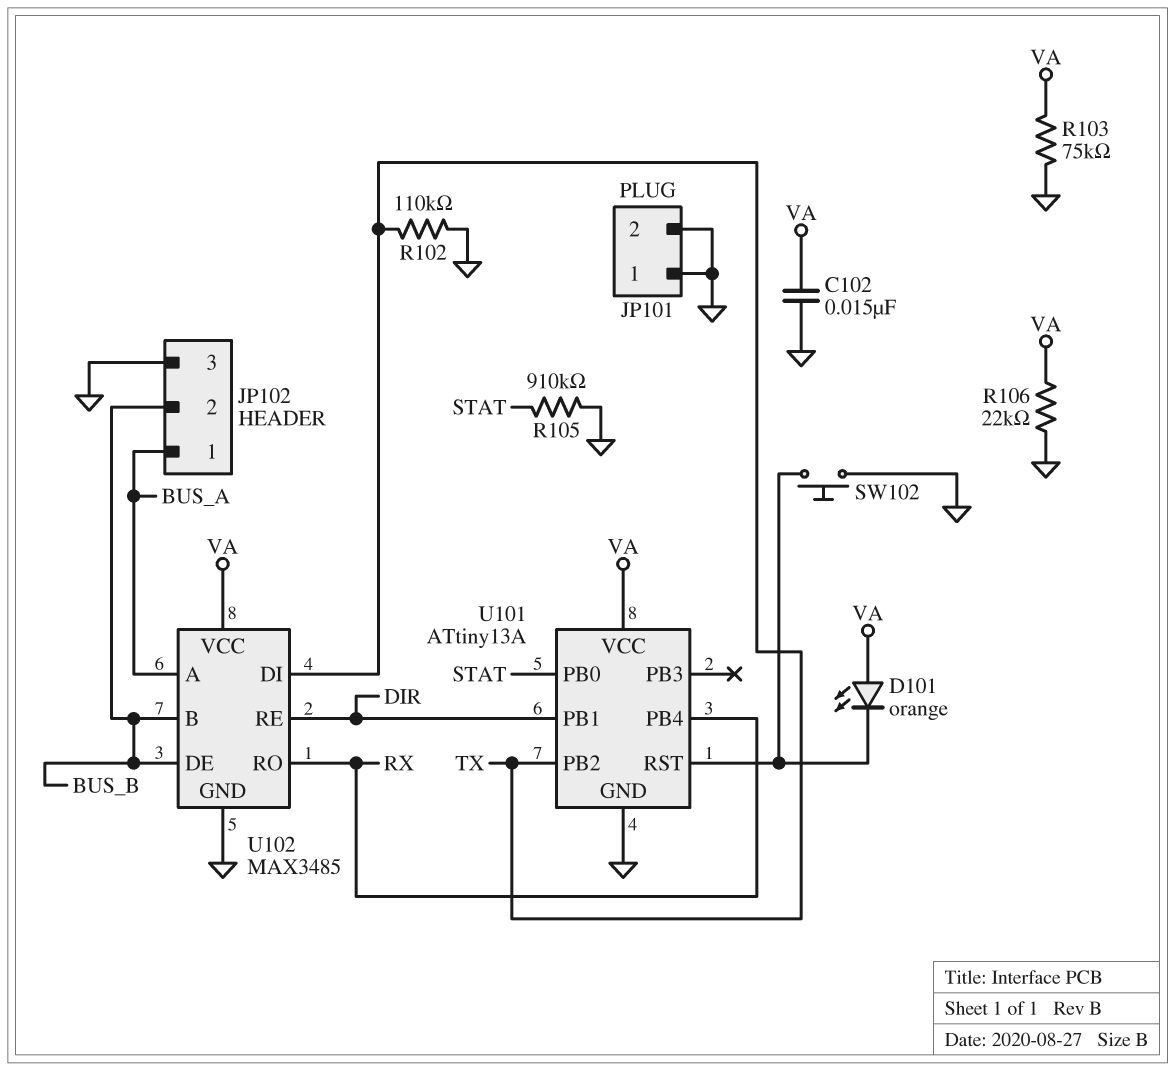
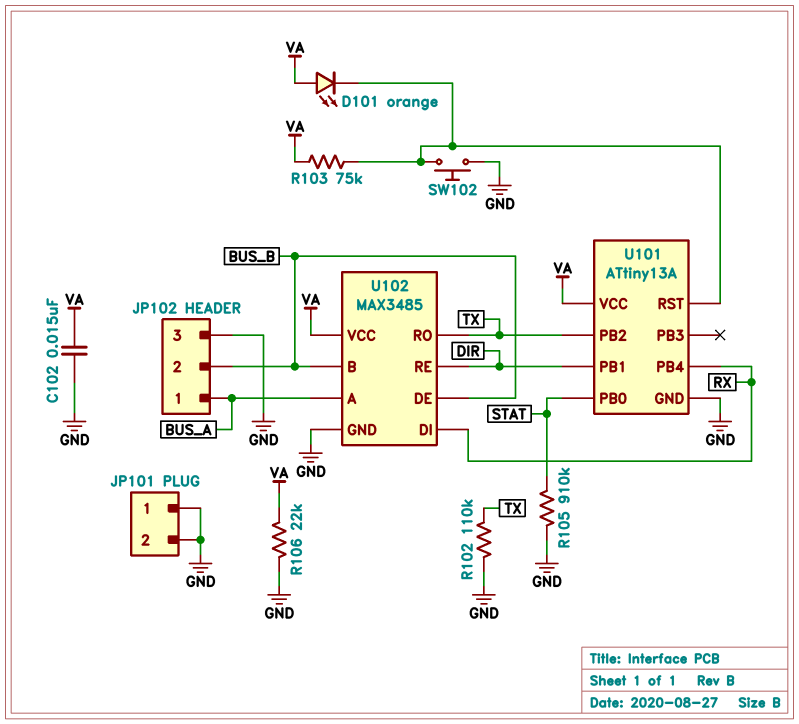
R103: 75k (GND, VA) -> 75k (U101/RST, VA)
U102 pin DI: TX -> RX
U102 pin RO: RX -> TX

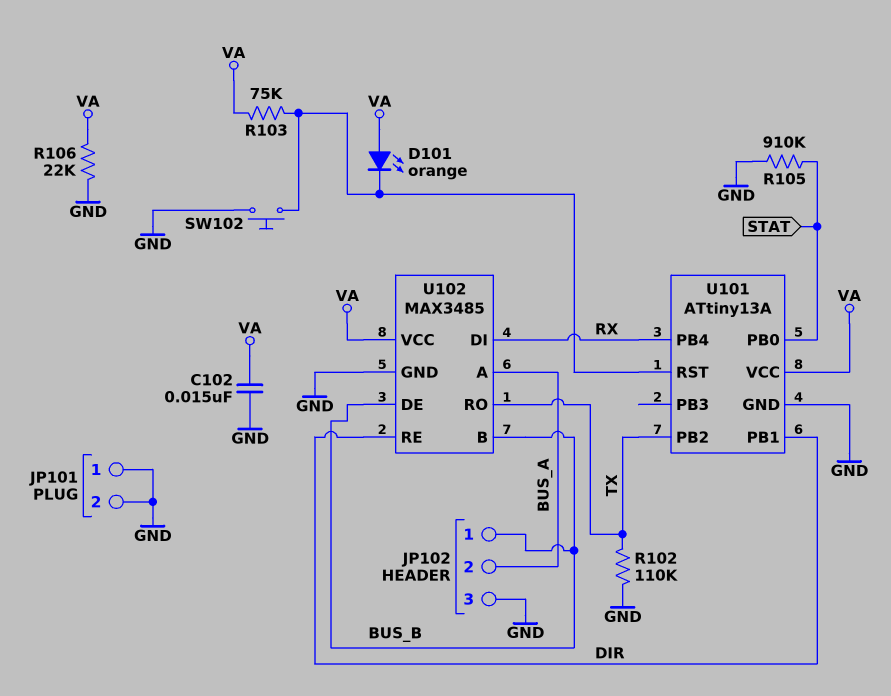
JP102 pin 1: BUS_A -> BUS_B
JP102 pin 2: BUS_B -> BUS_A

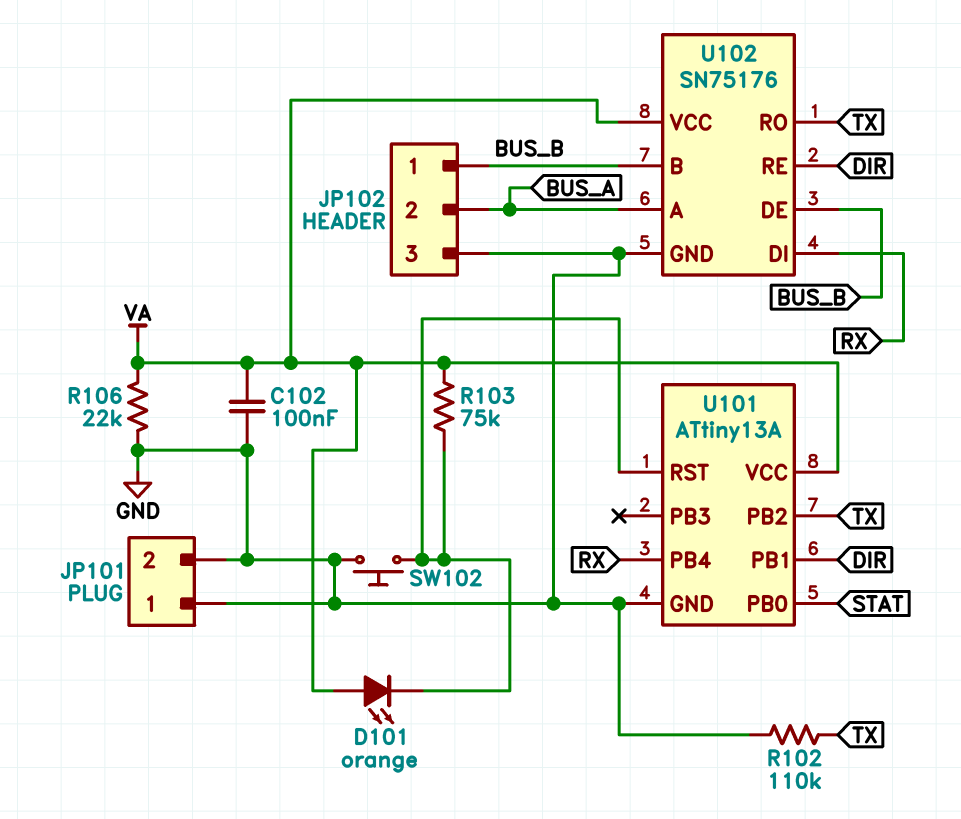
C102: 15nF (GND, VA) -> 100nF (GND, VA)
R105: 910k (GND, STAT) -> none
U102: MAX3485 -> SN75176

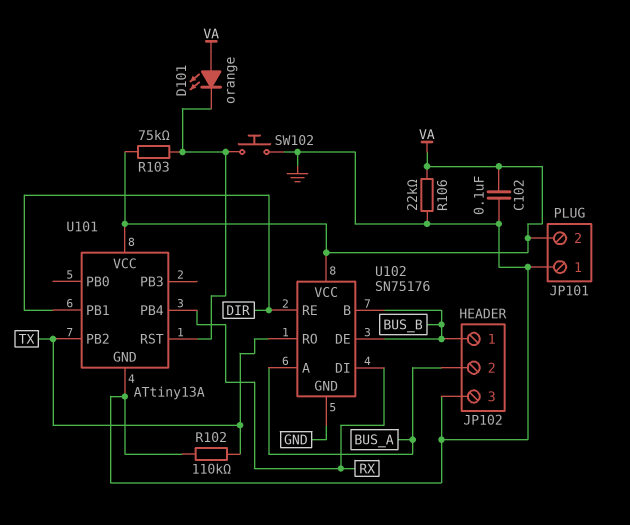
JP101 pin 2: GND -> VA
U101 pin PB0: STAT -> none

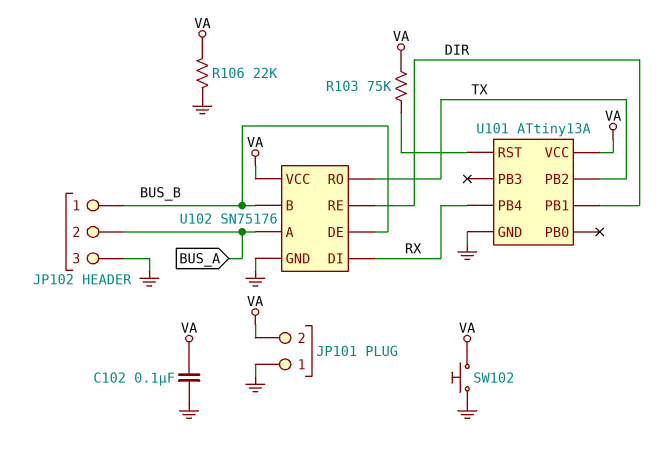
D101: LED orange (A VA, K U101/RST) -> none
R102: 110k (GND, TX) -> none
SW102: button (GND, U101/RST) -> button (GND, VA)

